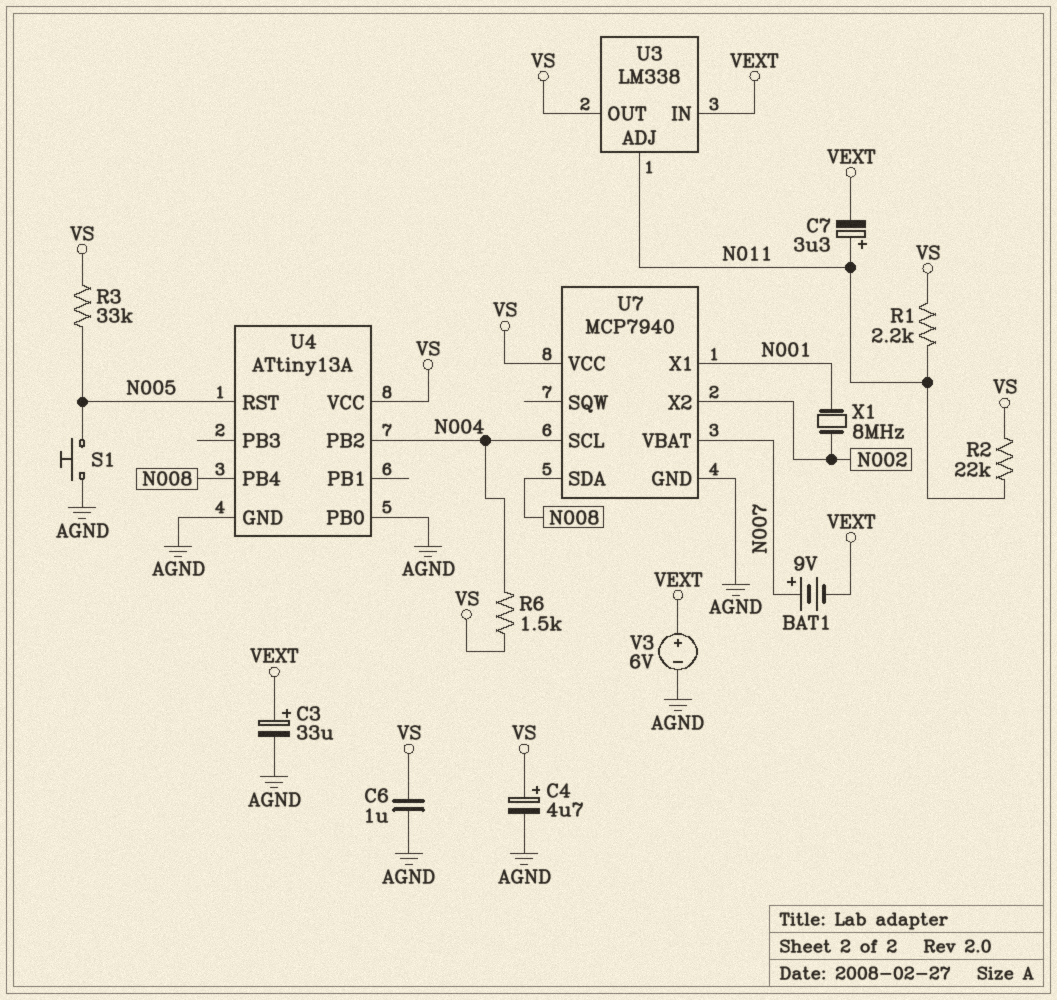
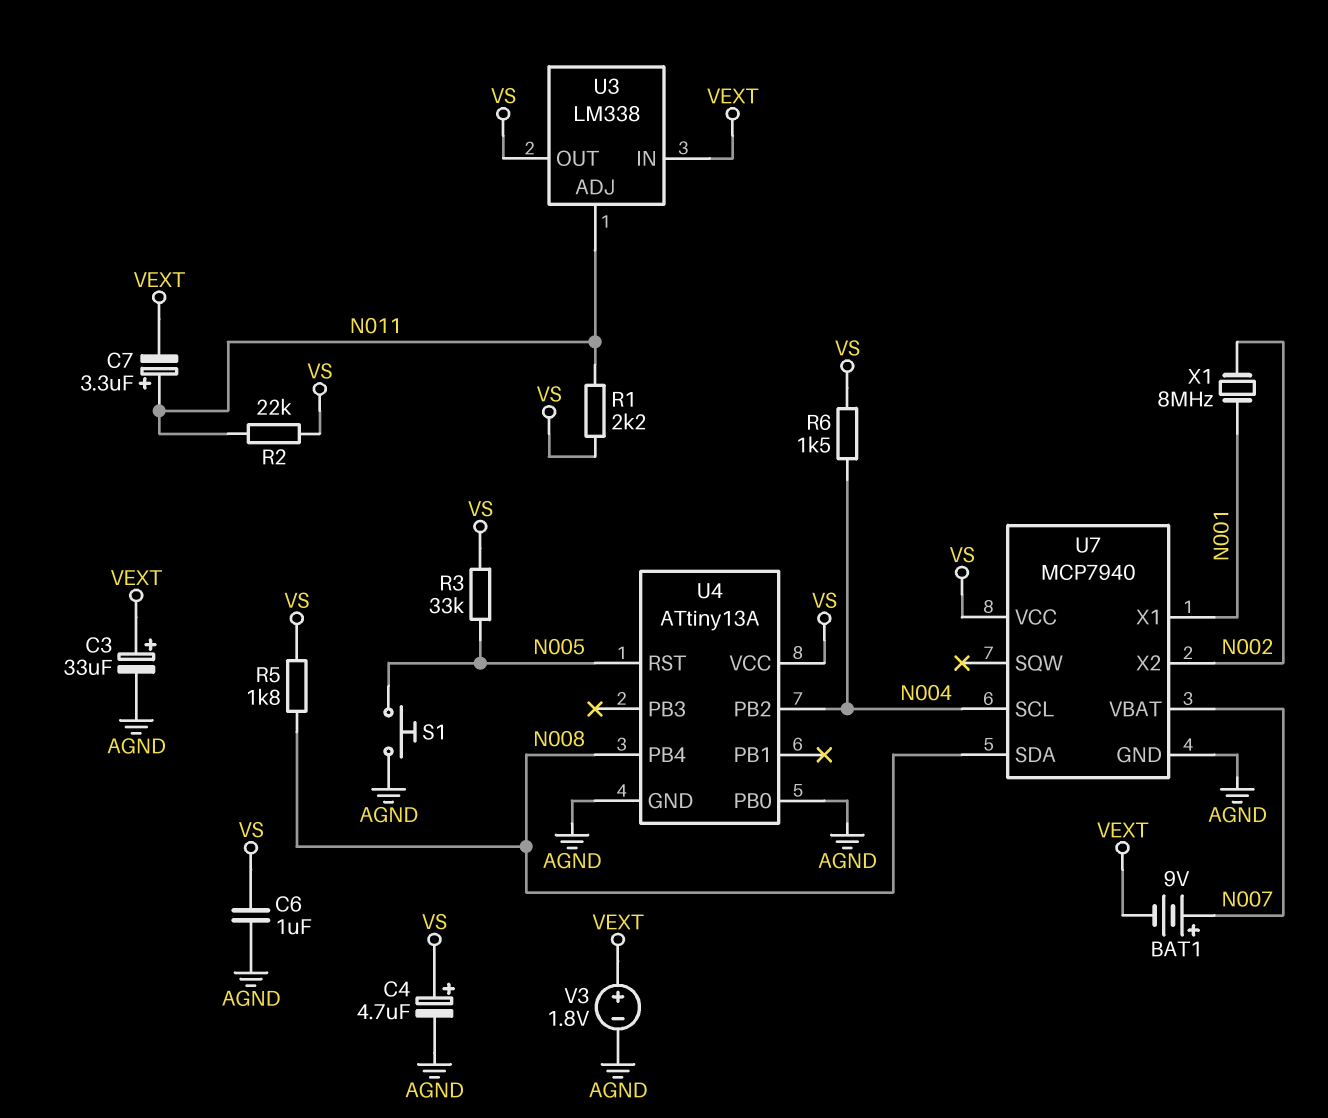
R5: none -> 1.8k (N008, VS)
V3: 6V (plus VEXT, minus AGND) -> 1.8V (plus VEXT, minus AGND)

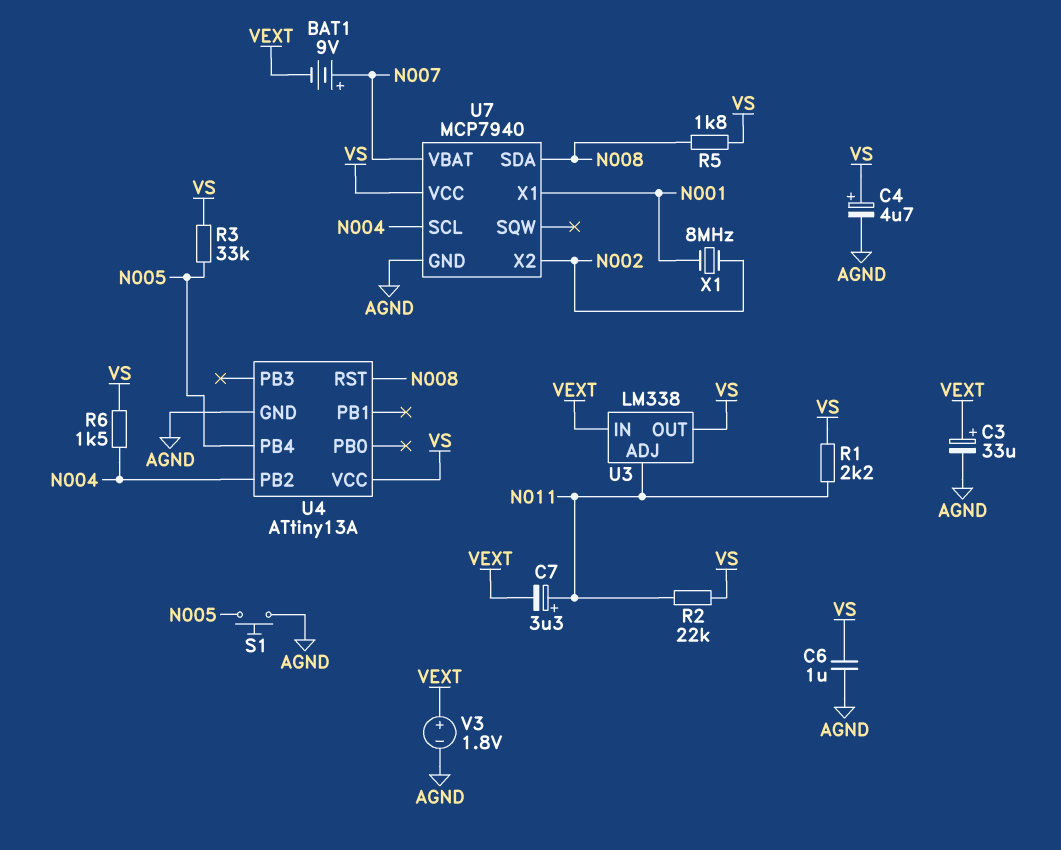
U4 pin PB0: AGND -> none
U4 pin PB4: N008 -> N005
U4 pin RST: N005 -> N008

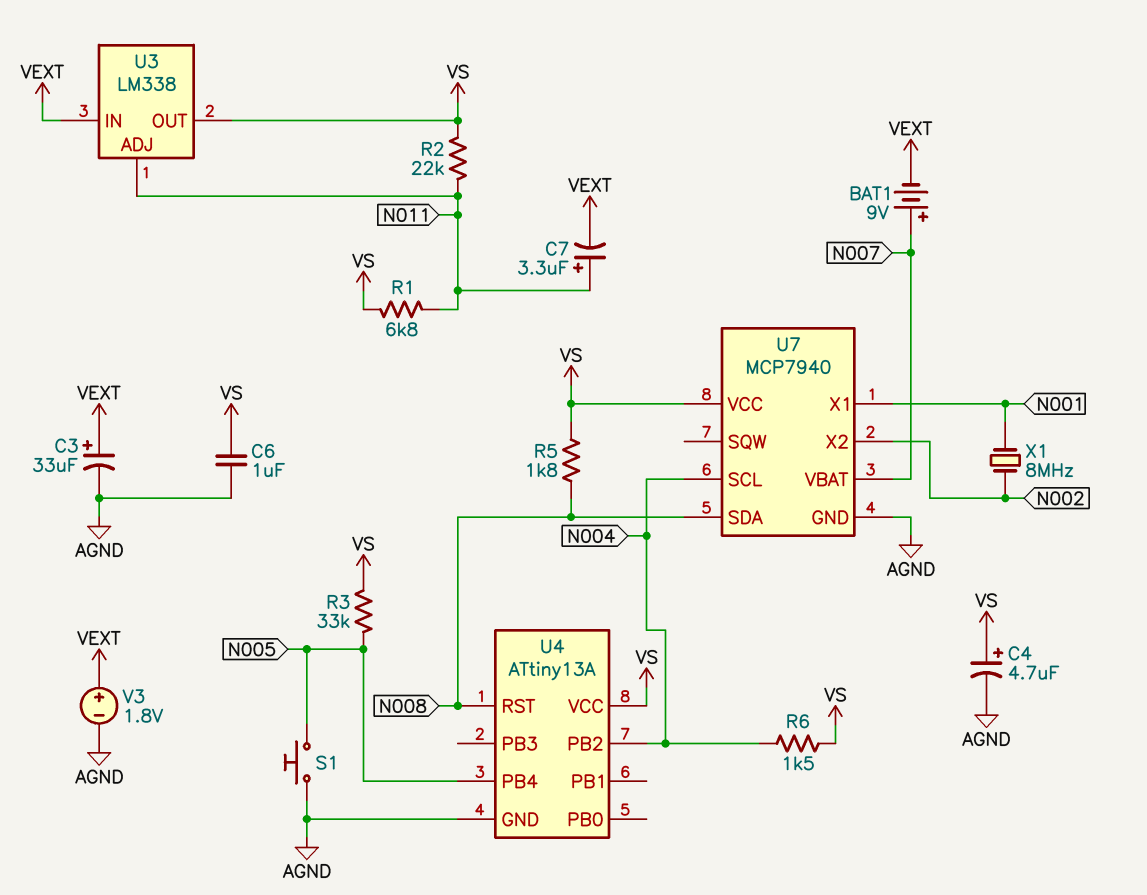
R1: 2.2k (N011, VS) -> 6.8k (N011, VS)

